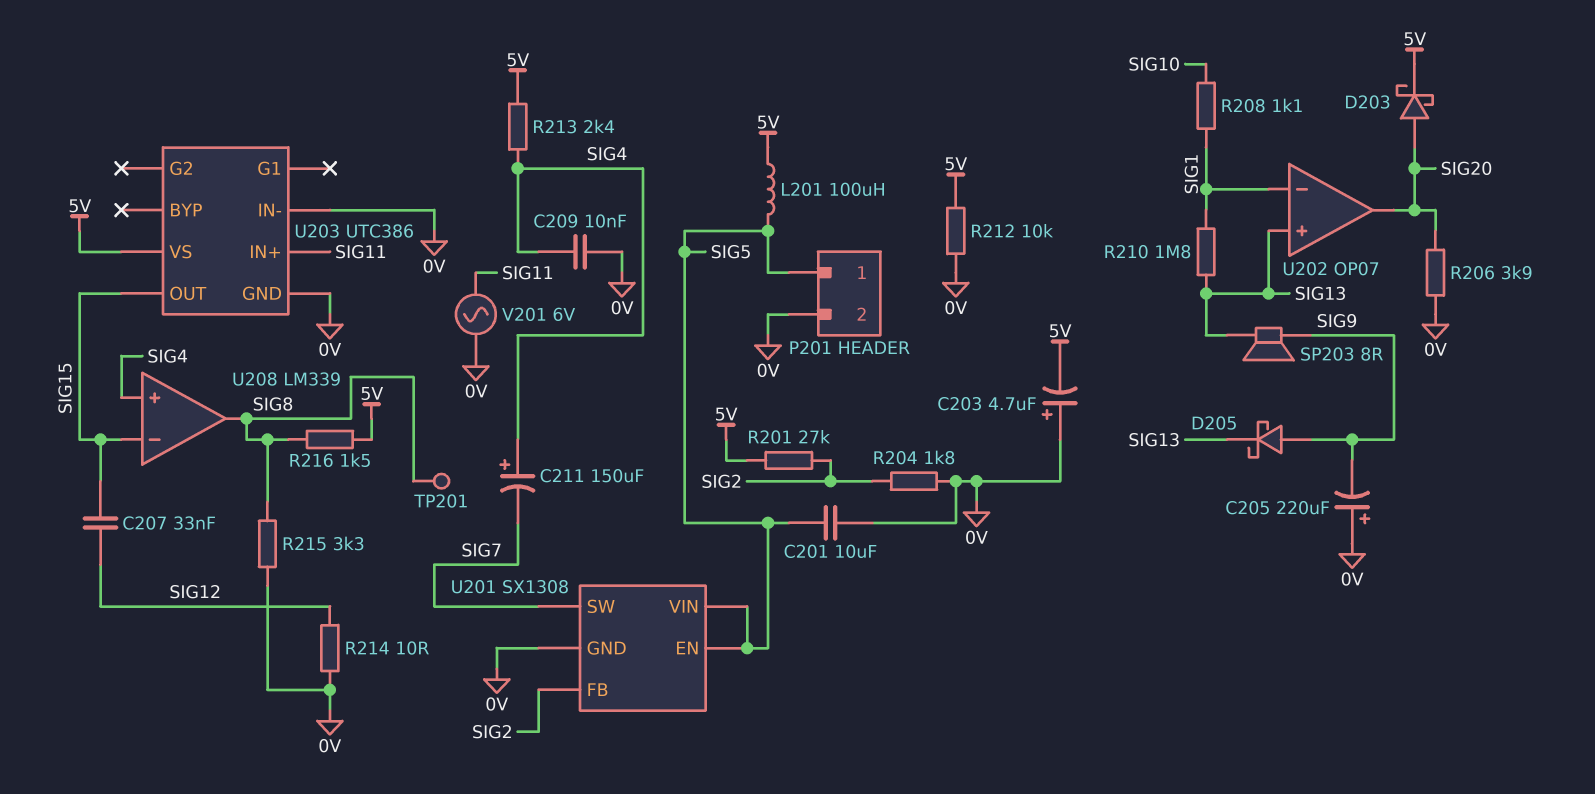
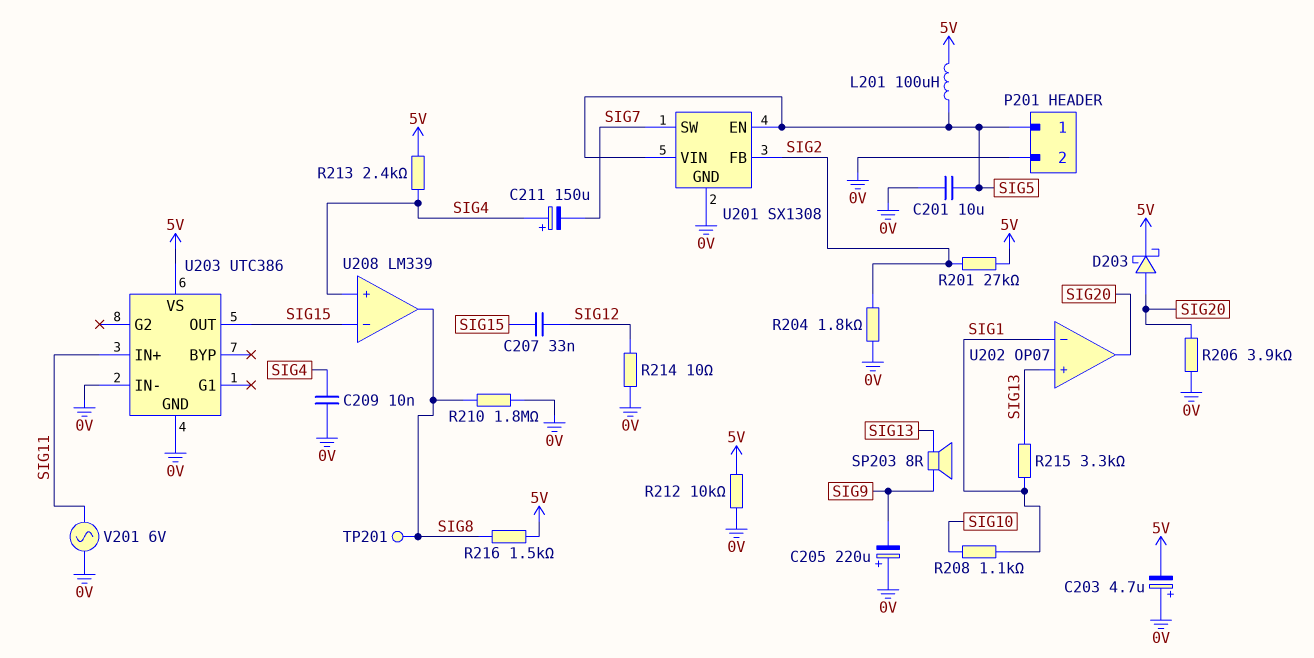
D205: schottky (A SIG9, K SIG13) -> none
R210: 1.8M (SIG1, SIG13) -> 1.8M (0V, SIG8)
R215: 3.3k (0V, SIG8) -> 3.3k (SIG1, SIG13)

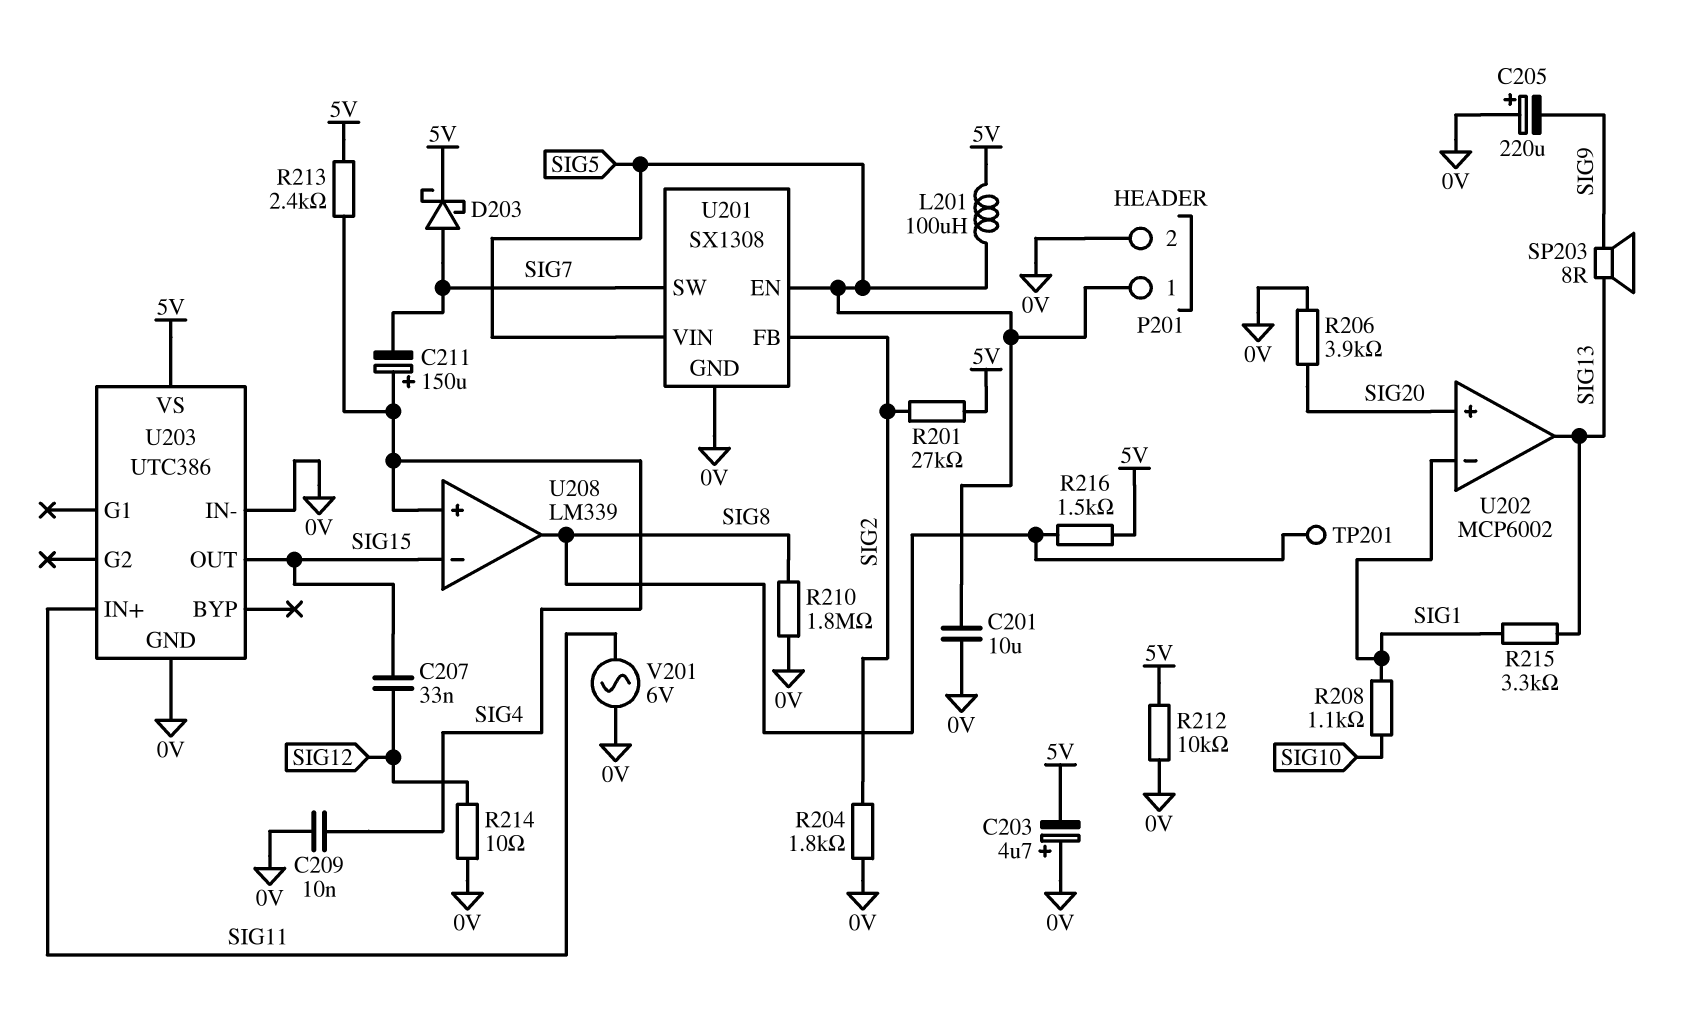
D203: schottky (A SIG20, K 5V) -> schottky (A SIG7, K 5V)
U202: OP07 -> MCP6002
U202 pin in+: SIG13 -> SIG20
U202 pin out: SIG20 -> SIG13

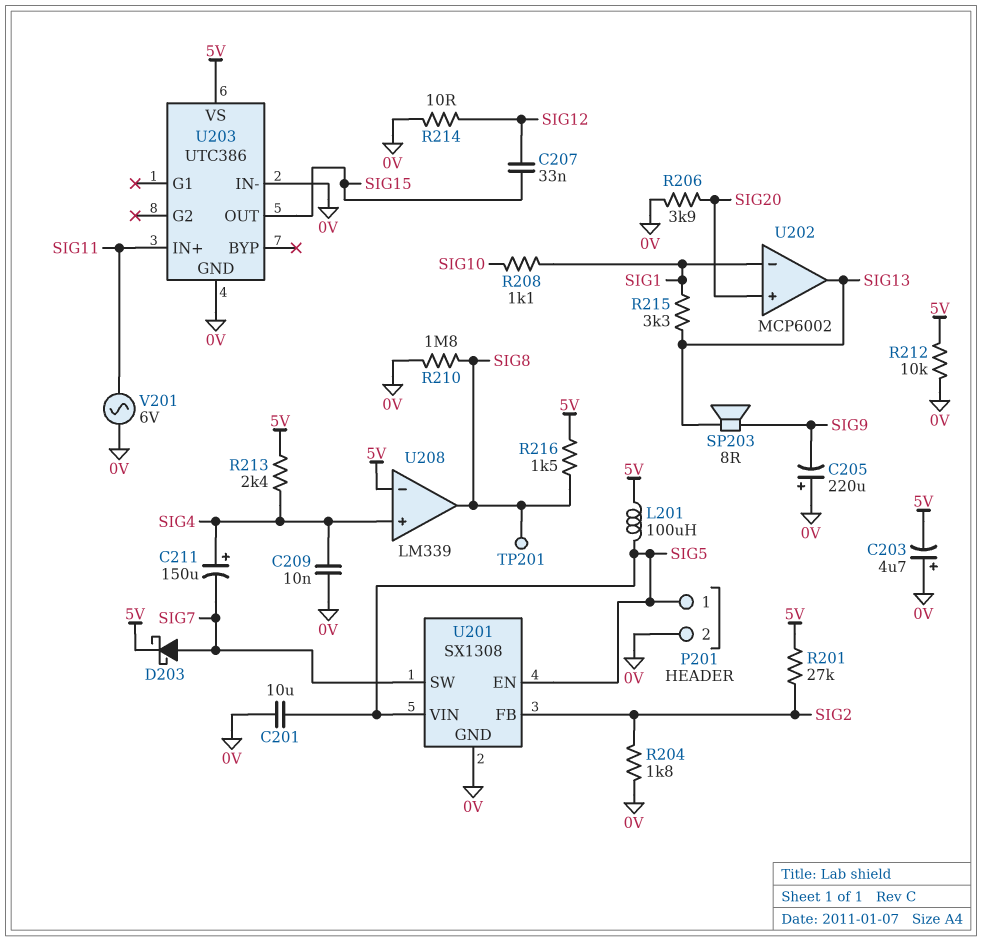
U208 pin in-: SIG15 -> 5V

